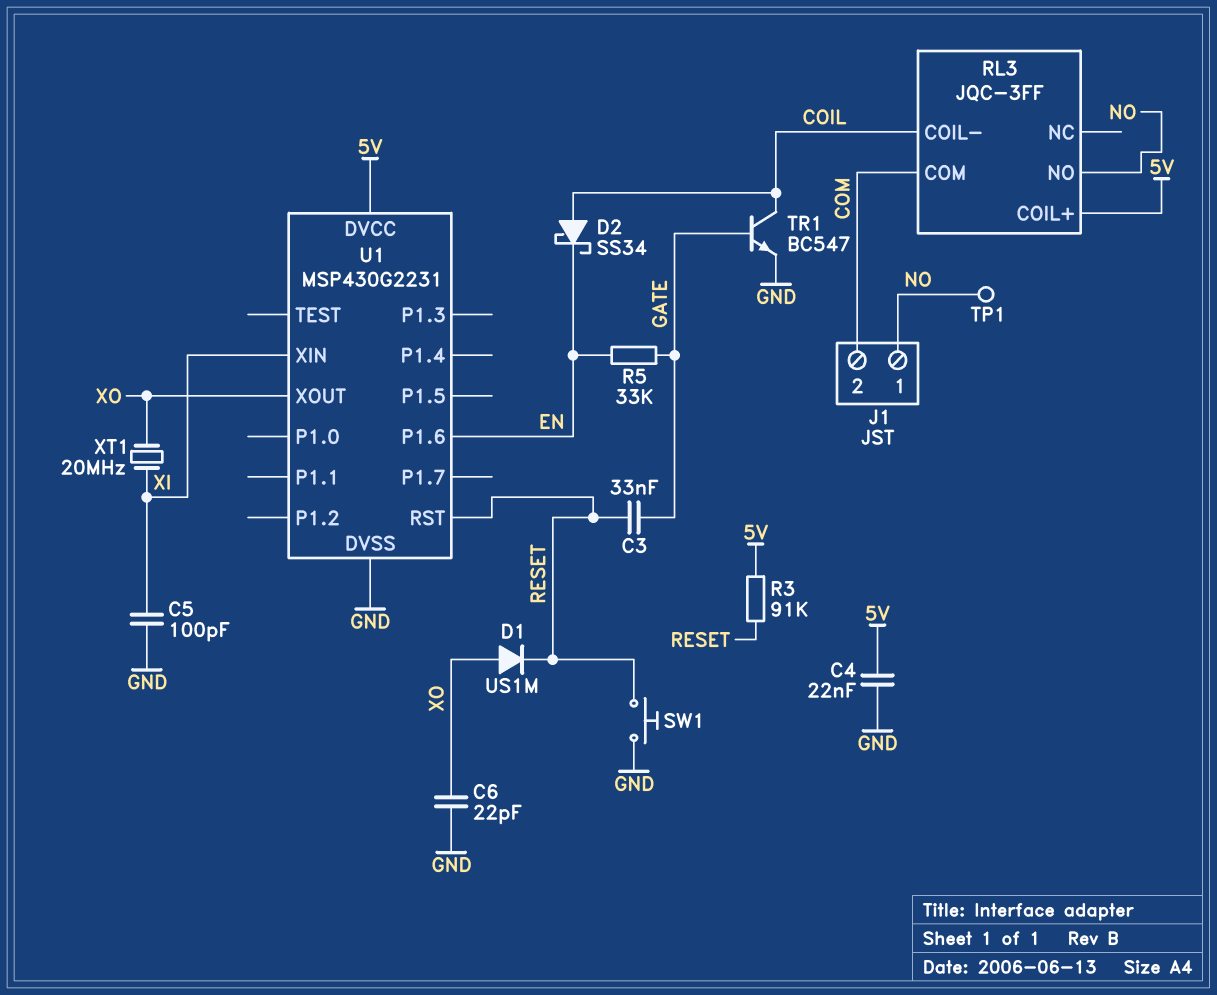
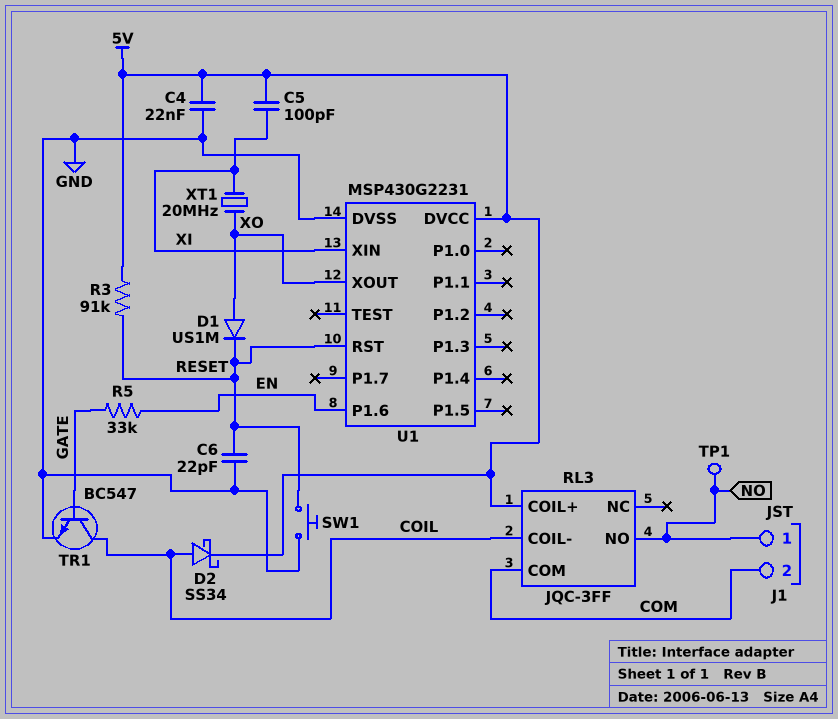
C3: 33nF (GATE, RESET) -> none
C5: 100pF (GND, XI) -> 100pF (5V, XI)
C6: 22pF (GND, XO) -> 22pF (GND, RESET)
D2: schottky SS34 (A COIL, K EN) -> schottky SS34 (A COIL, K 5V)

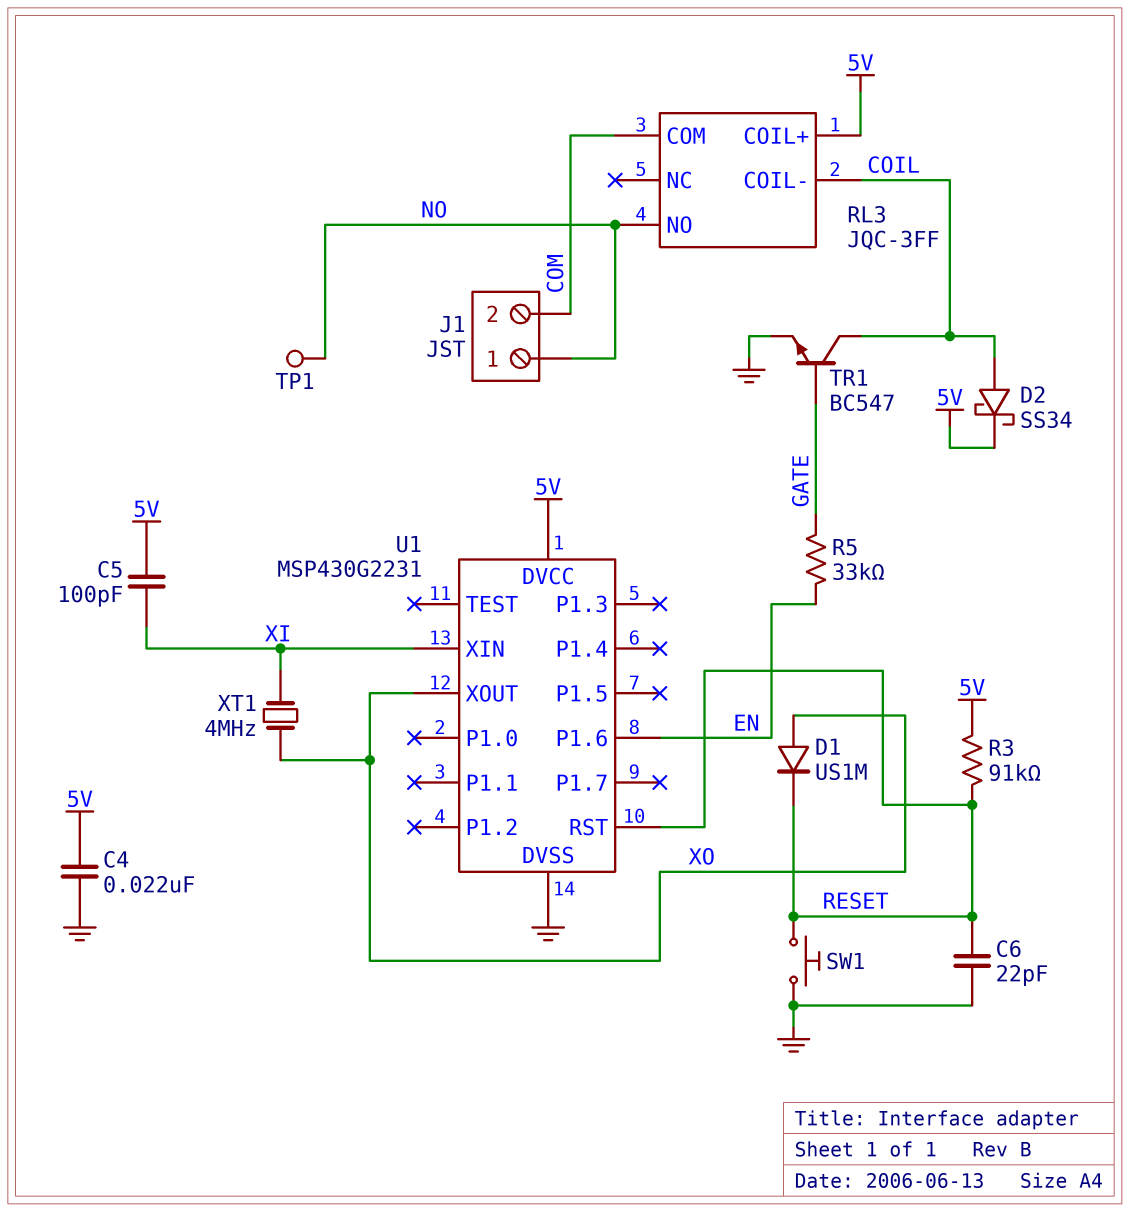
XT1: 20MHz (XI, XO) -> 4MHz (XI, XO)

